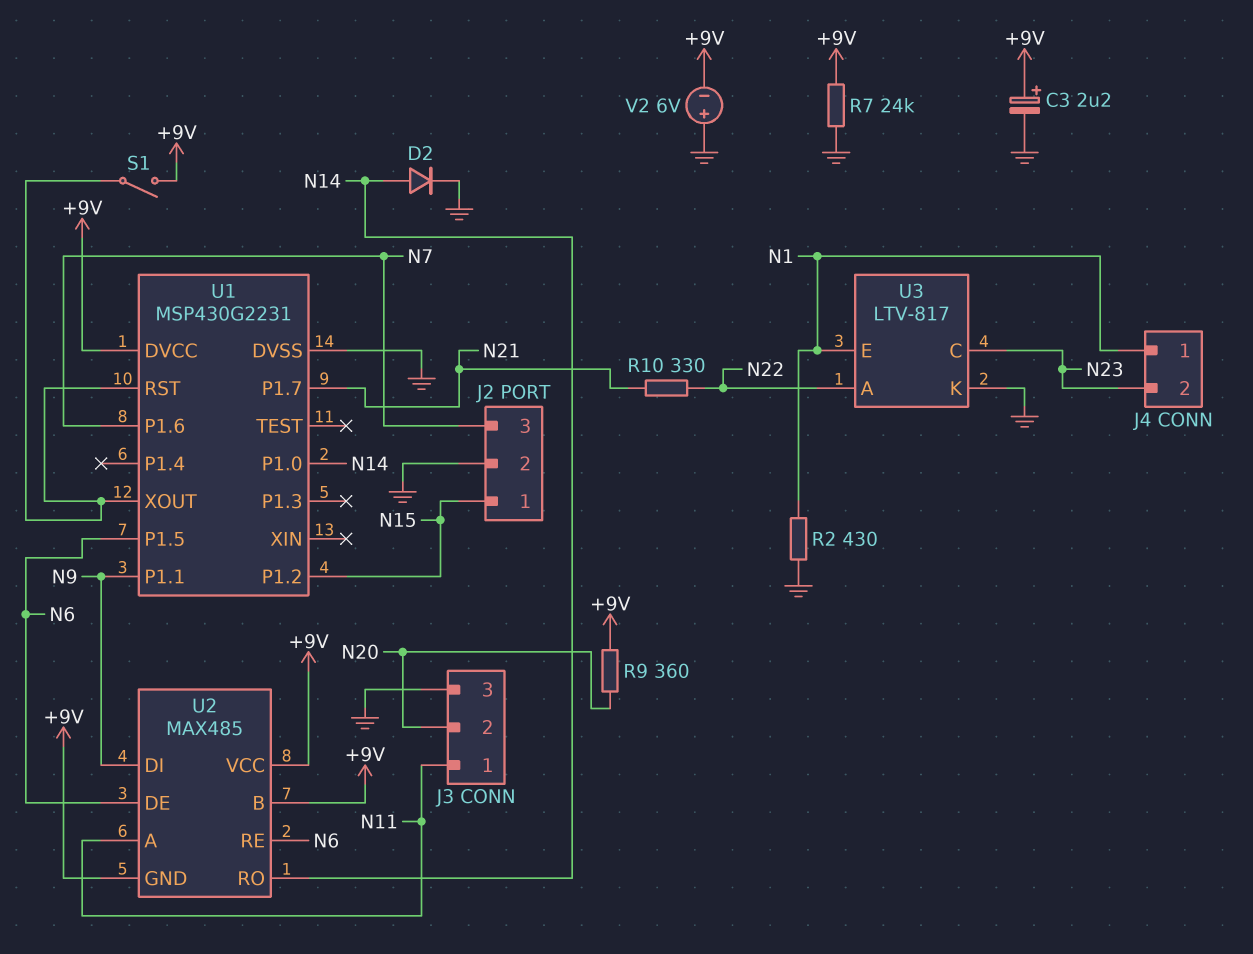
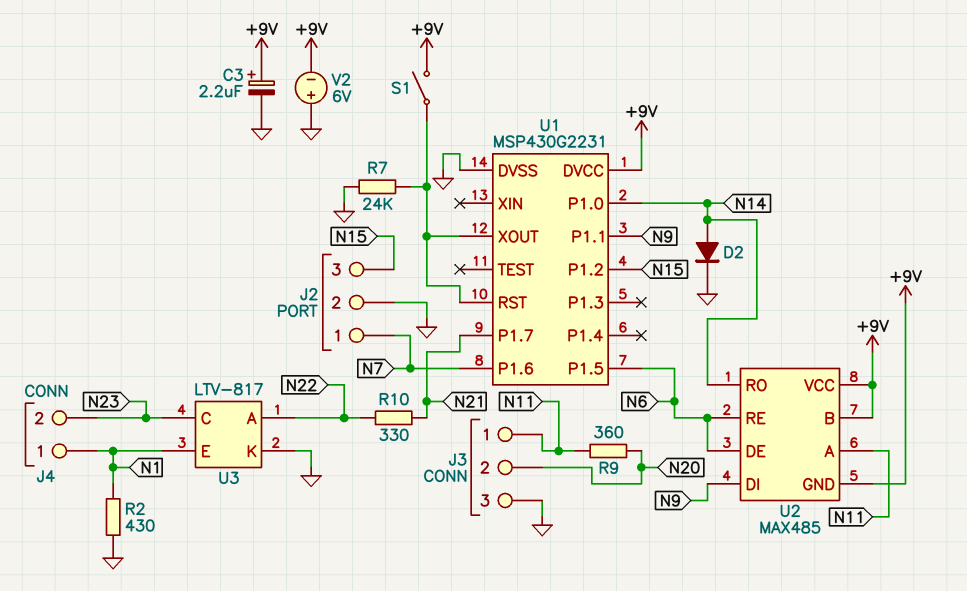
J2 pin 1: N15 -> N7
J2 pin 3: N7 -> N15
R7: 24k (+9V, GND) -> 24k (GND, U1/RST)
R9: 360 (+9V, N20) -> 360 (N11, N20)

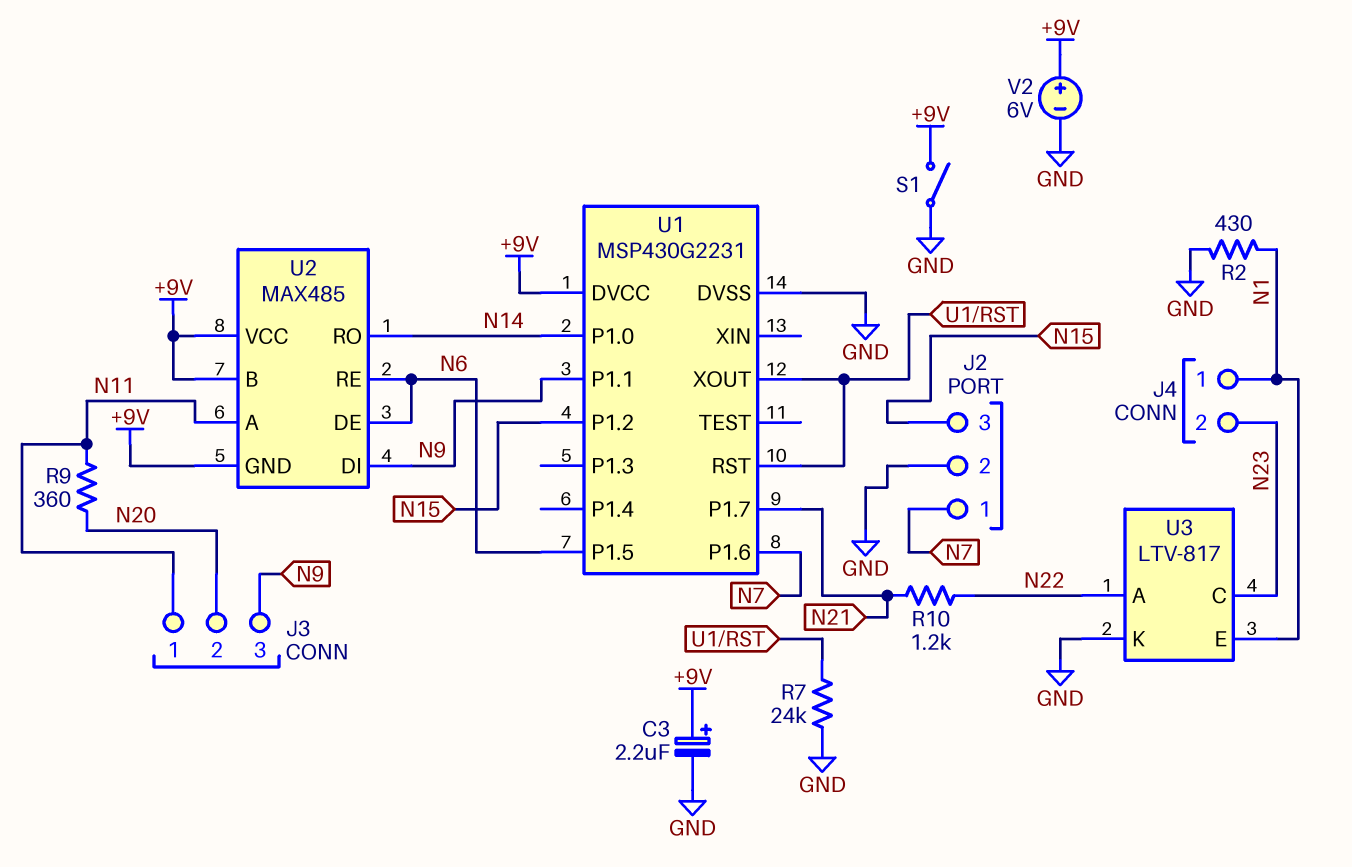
D2: diode (A N14, K GND) -> none
J3 pin 3: GND -> N9
R10: 330 (N21, N22) -> 1.2k (N21, N22)
S1: switch (+9V, U1/RST) -> switch (+9V, GND)
V2: 6V (plus GND, minus +9V) -> 6V (plus +9V, minus GND)

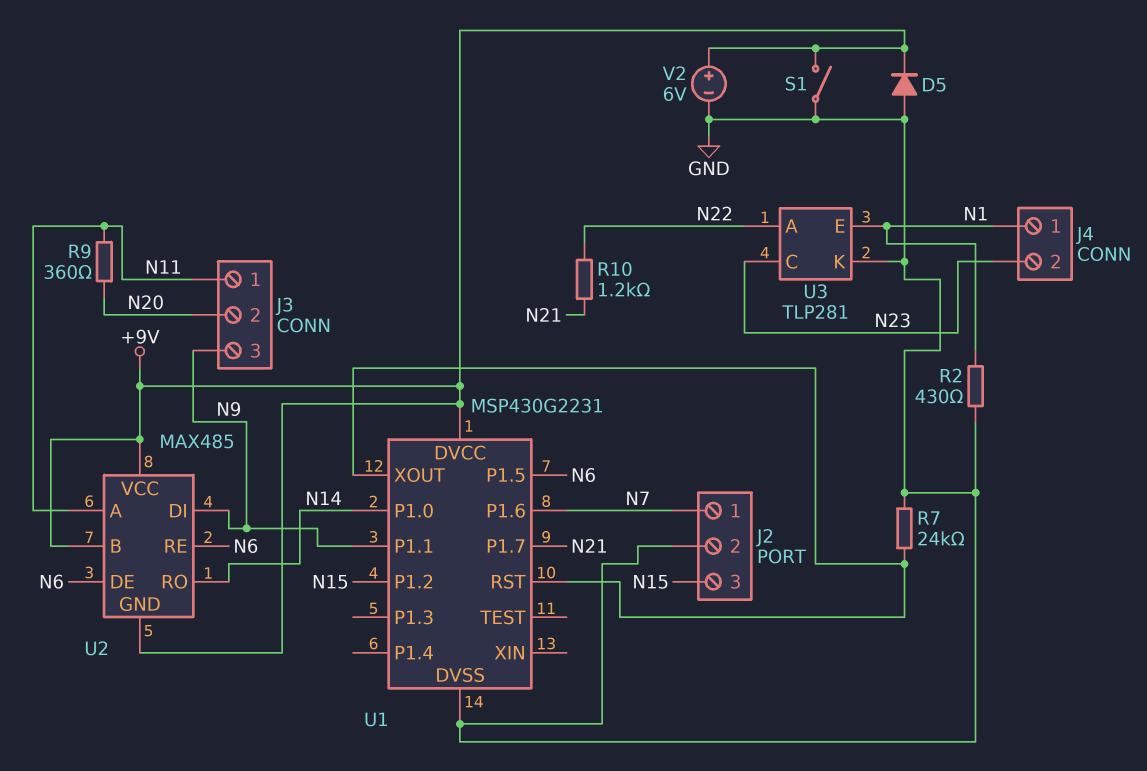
C3: 2.2uF (plus +9V, minus GND) -> none
D5: none -> diode (A GND, K +9V)
U3: LTV-817 -> TLP281

